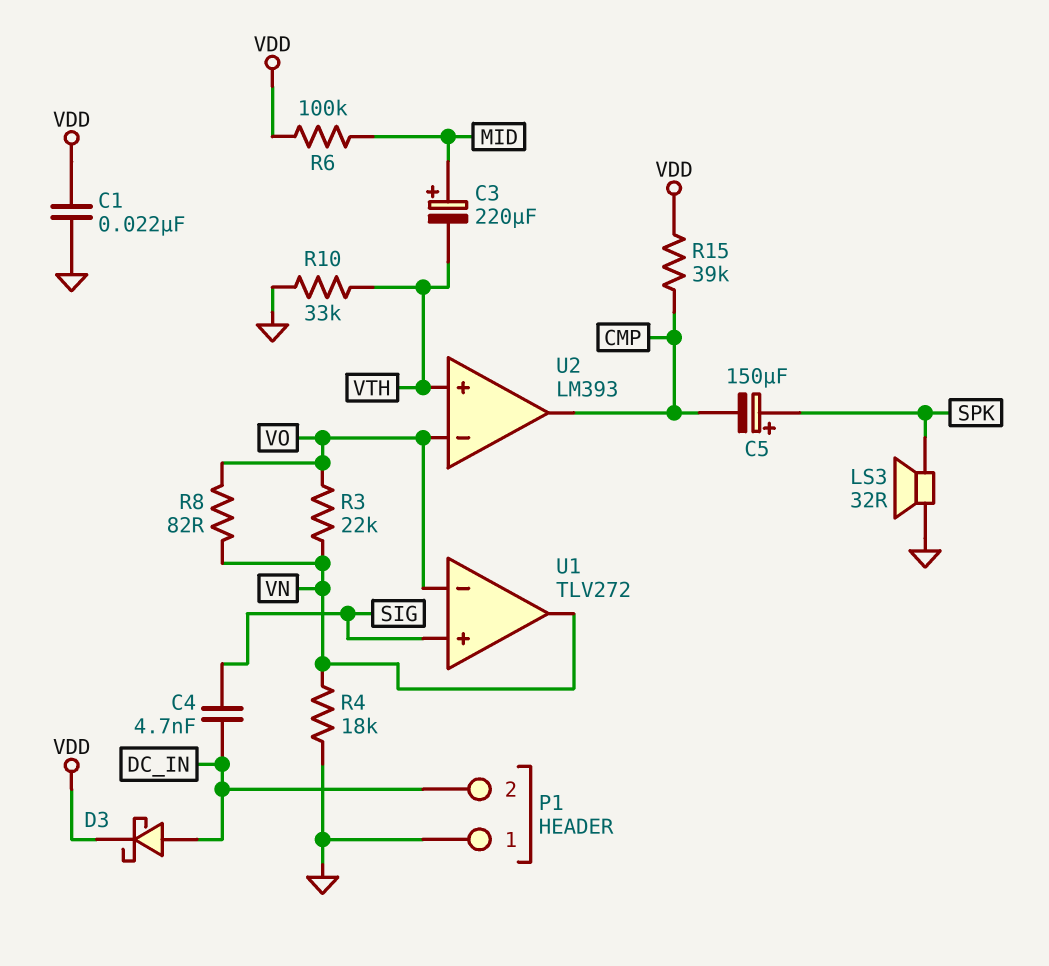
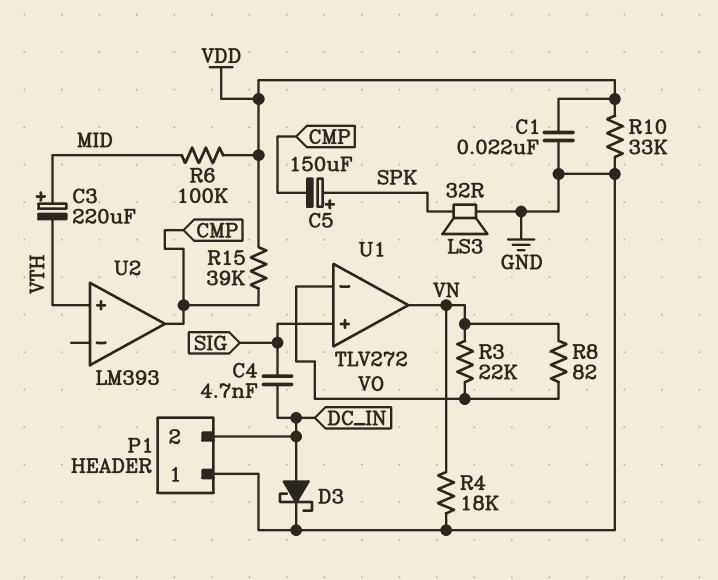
D3: schottky (A DC_IN, K VDD) -> schottky (A DC_IN, K GND)
R10: 33k (GND, VTH) -> 33k (GND, VDD)
U2 pin in-: VO -> none

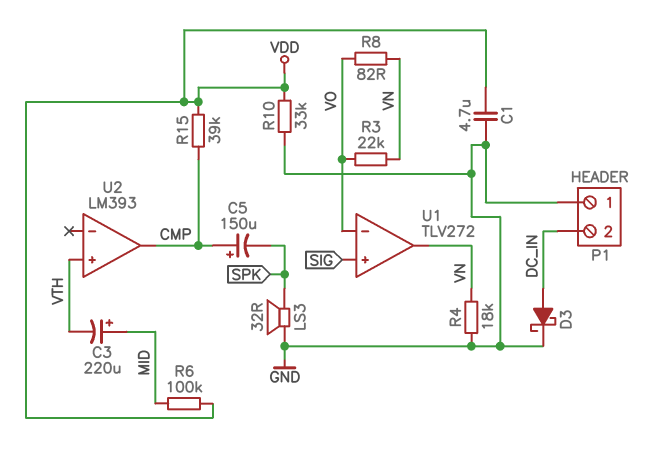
C1: 22nF (GND, VDD) -> 4.7uF (GND, VDD)
C4: 4.7nF (DC_IN, SIG) -> none
C5: 150uF (plus SPK, minus CMP) -> 150uF (plus CMP, minus SPK)

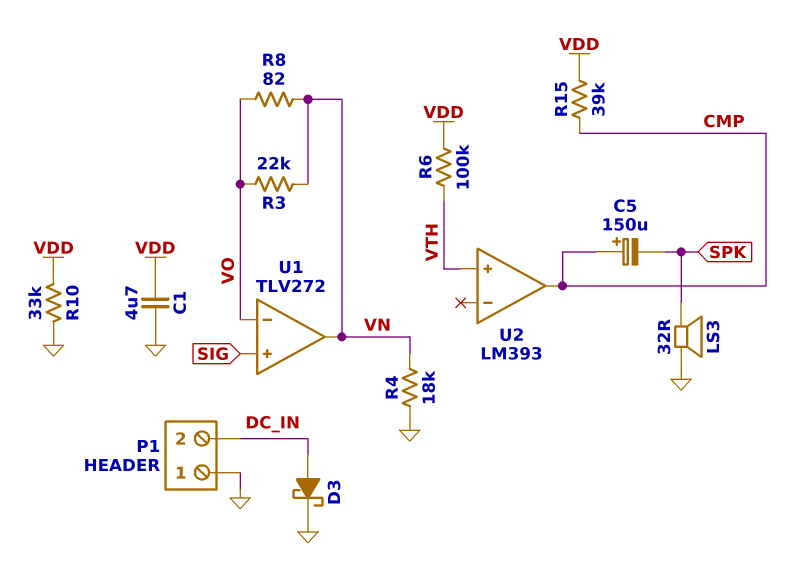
C3: 220uF (plus MID, minus VTH) -> none
R6: 100k (MID, VDD) -> 100k (VDD, VTH)

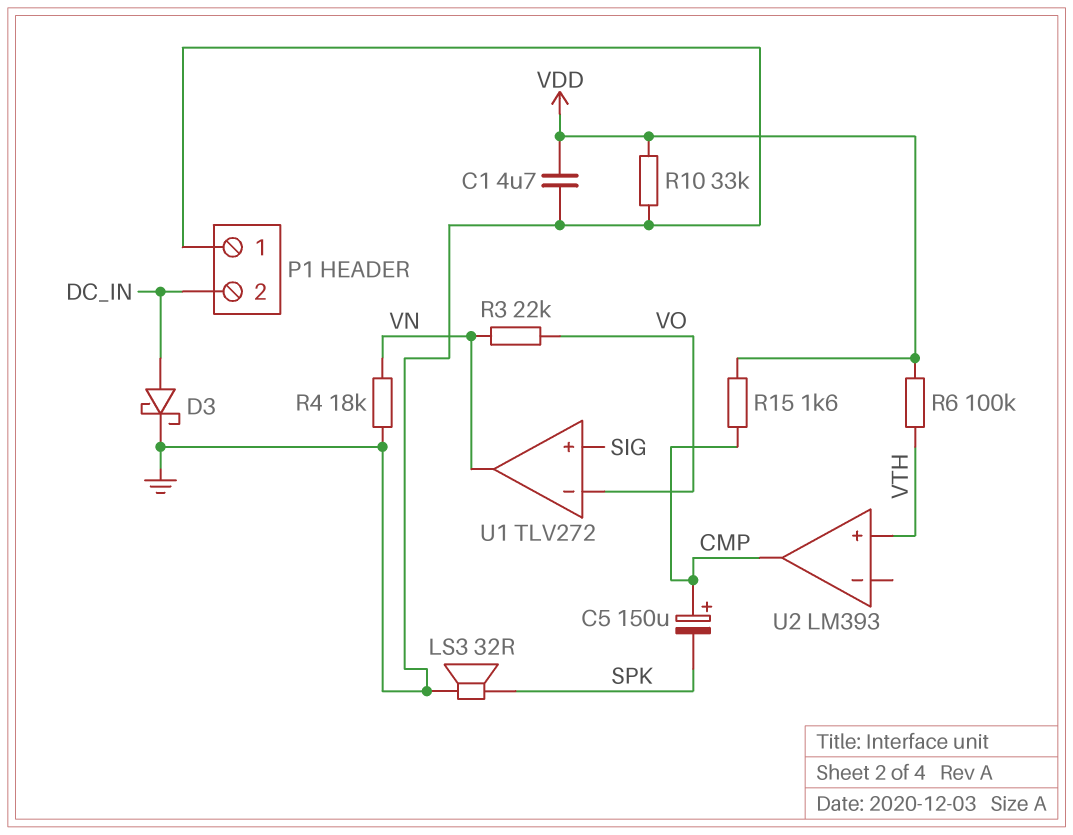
R8: 82 (VN, VO) -> none
R15: 39k (CMP, VDD) -> 1.6k (CMP, VDD)

